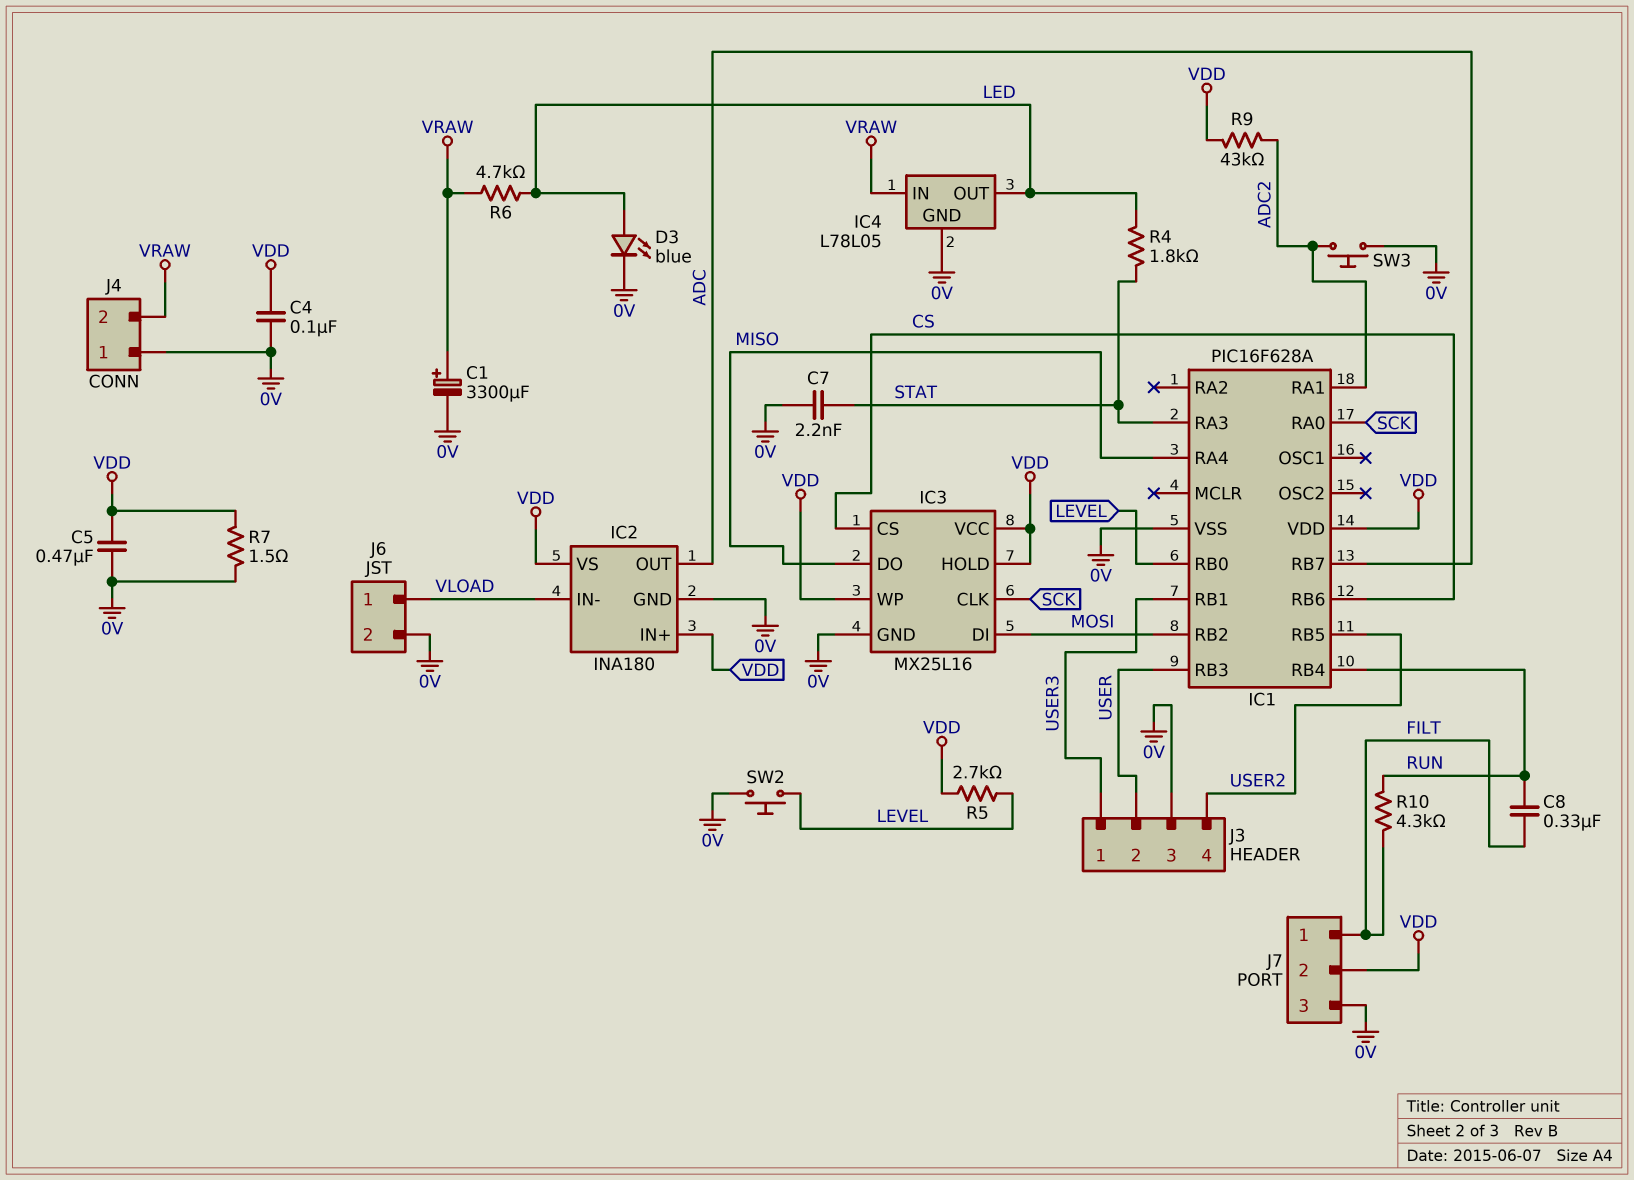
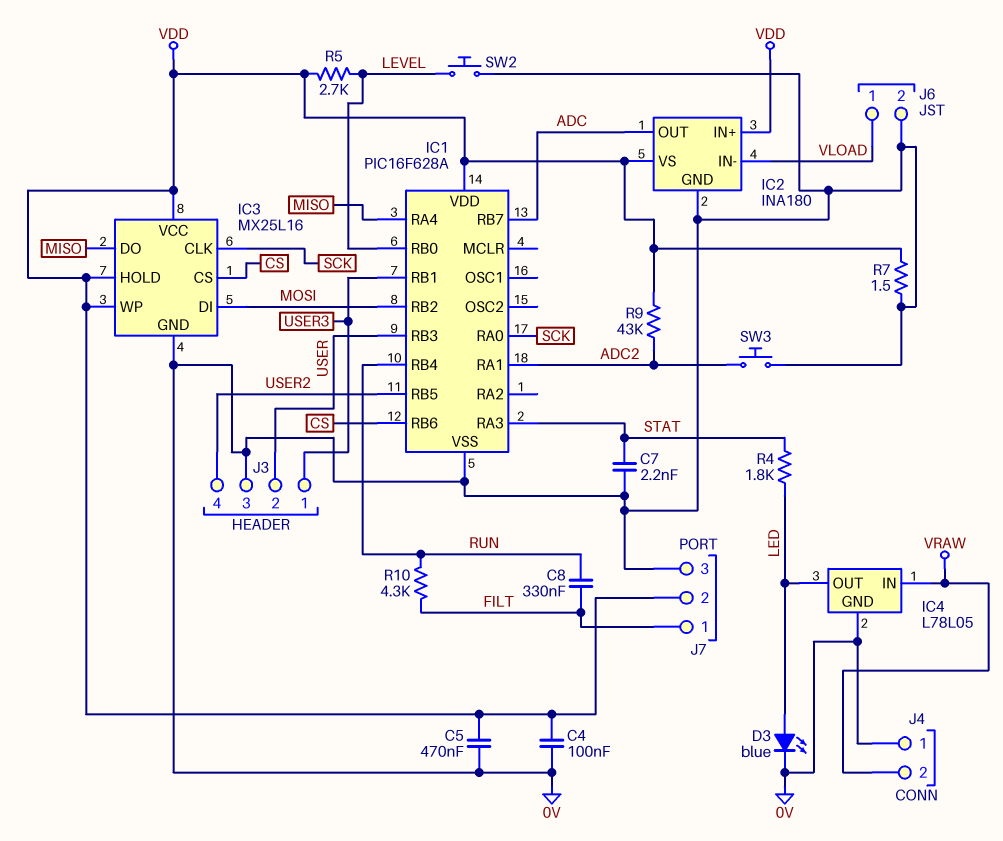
C1: 3300uF (plus VRAW, minus 0V) -> none
R6: 4.7k (LED, VRAW) -> none

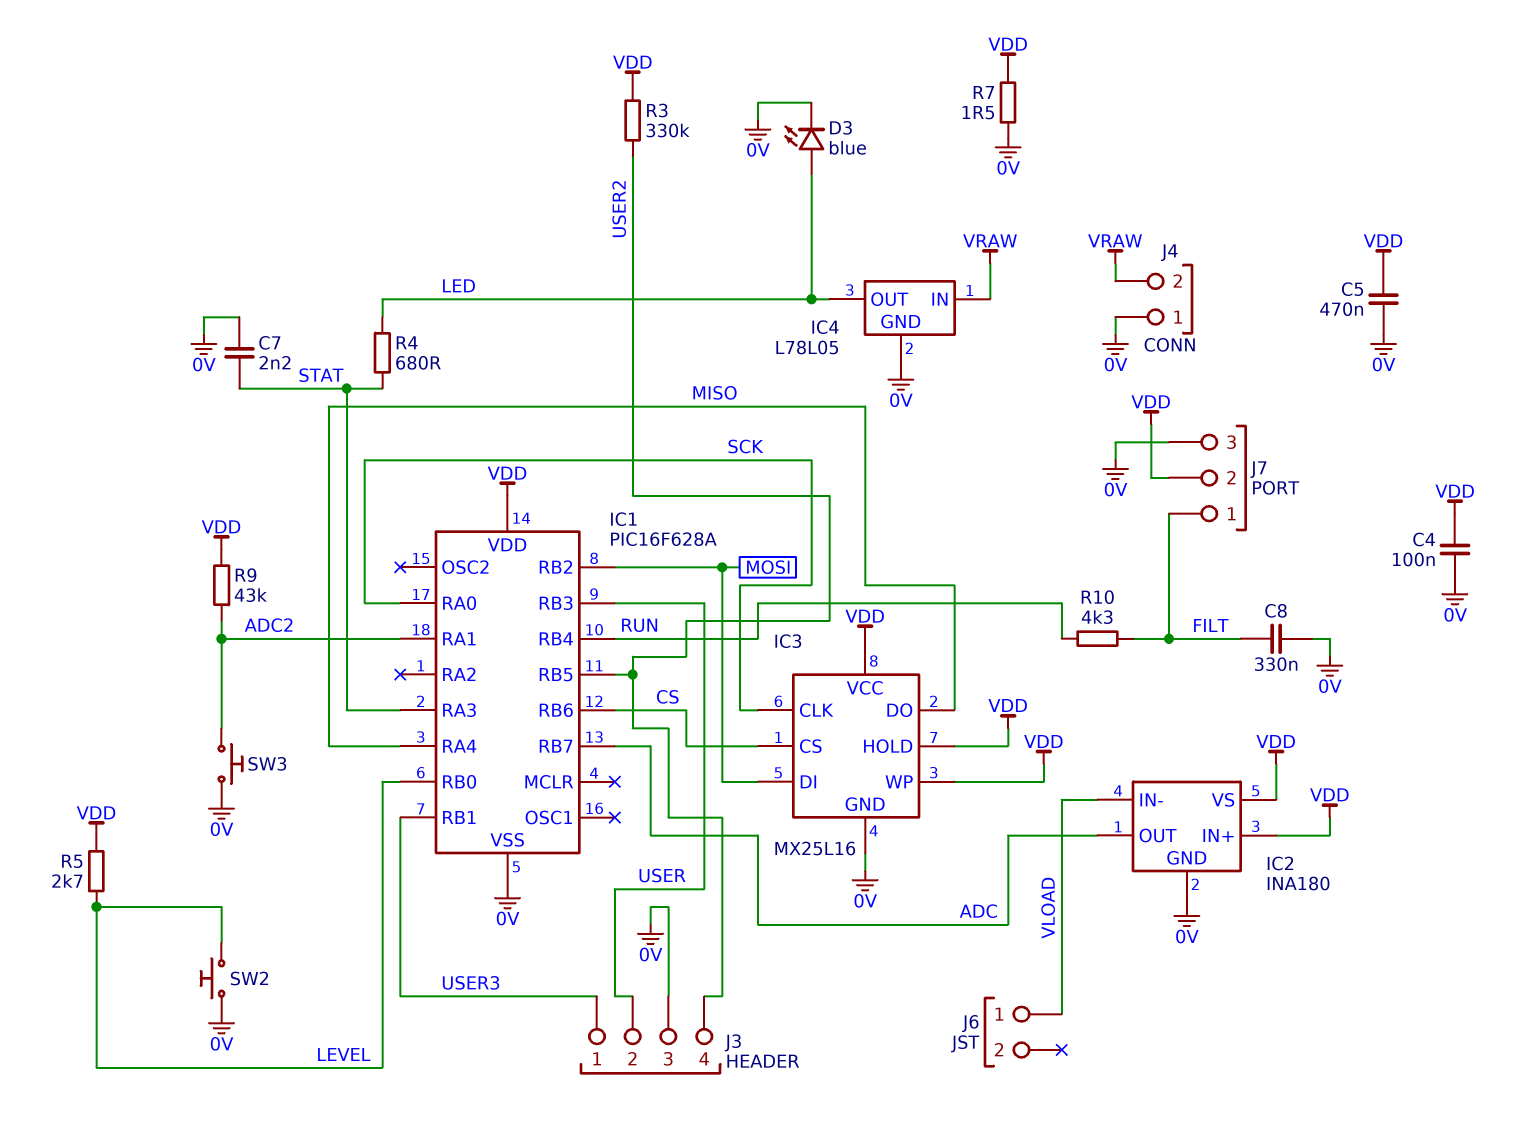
C8: 330nF (FILT, RUN) -> 330nF (0V, FILT)
J6 pin 2: 0V -> none
R3: none -> 330k (USER2, VDD)
R4: 1.8k (LED, STAT) -> 680 (LED, STAT)

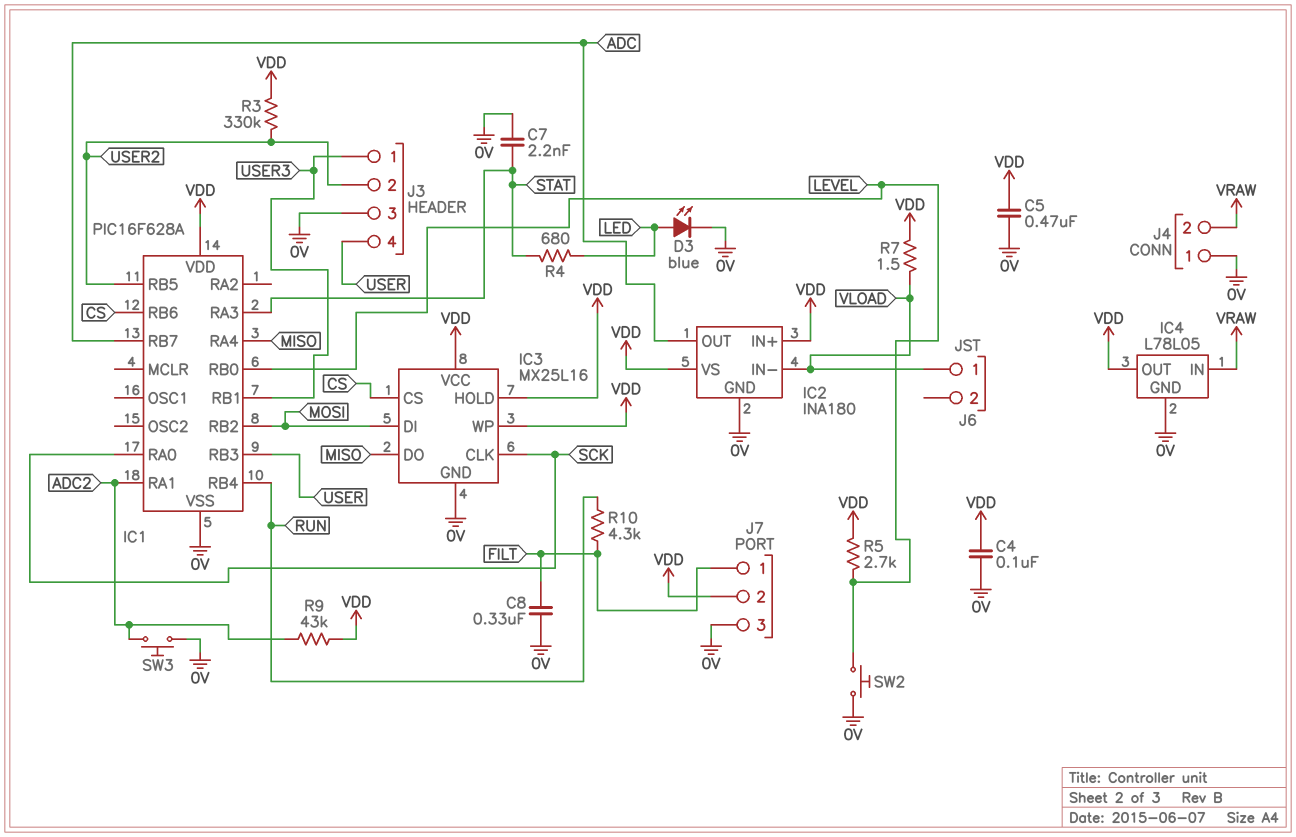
IC4 pin OUT: LED -> VDD
J3 pin 2: USER -> USER2
J3 pin 4: USER2 -> USER
R7: 1.5 (0V, VDD) -> 1.5 (VDD, VLOAD)

